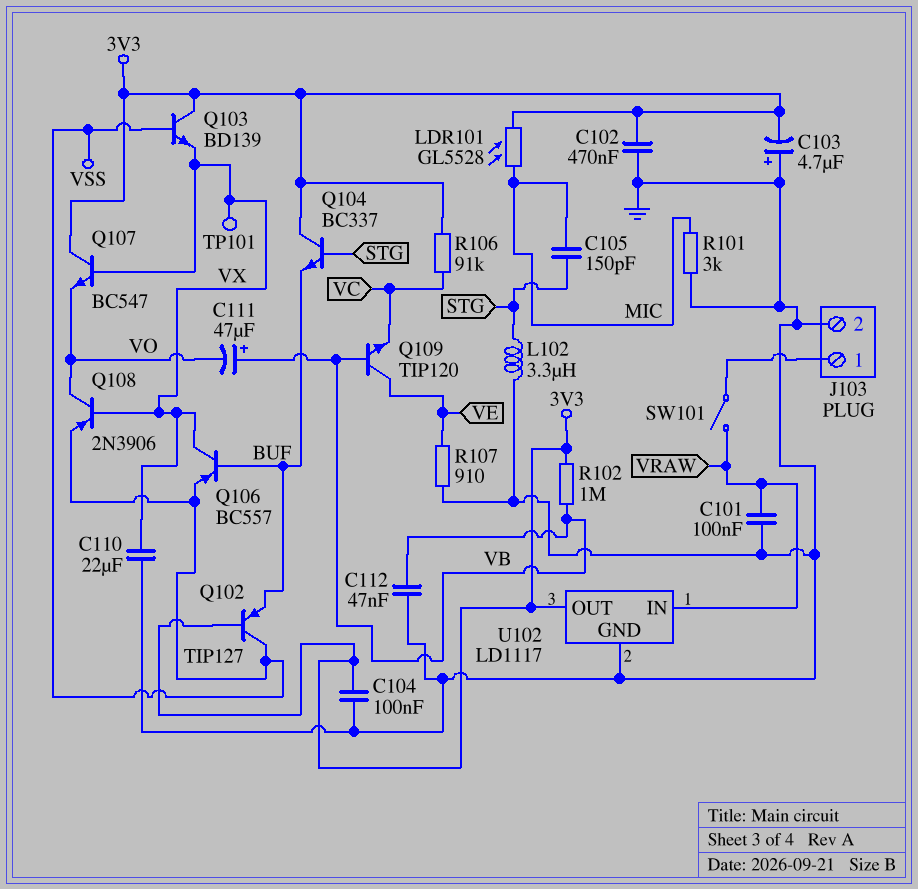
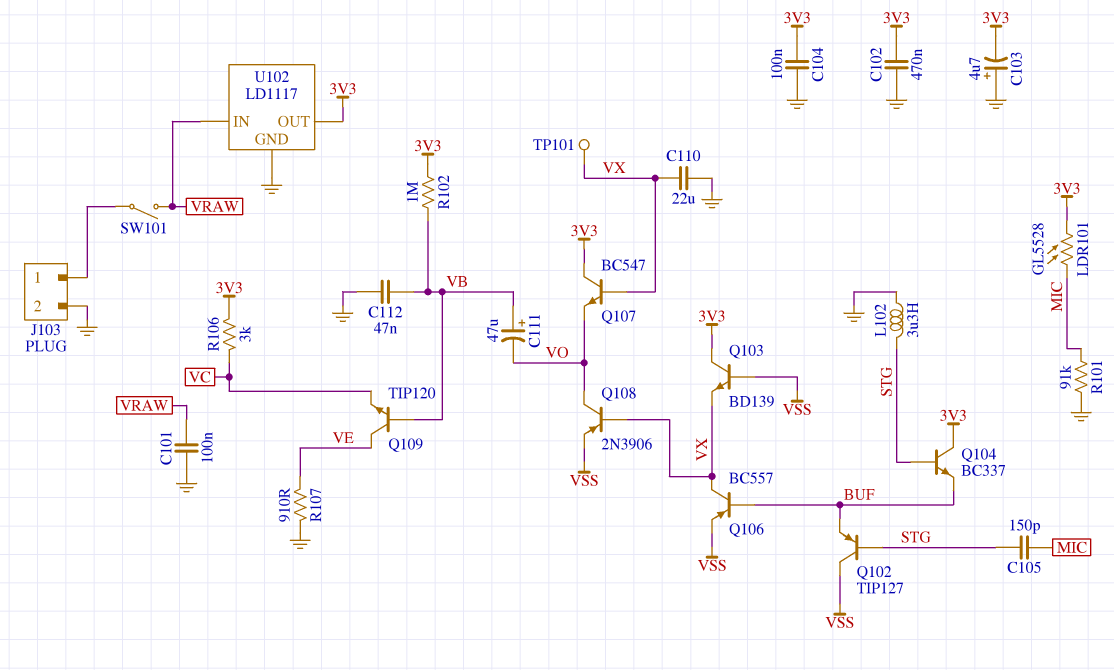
Q102: PNP TIP127 (B 3V3, C VSS, E BUF) -> PNP TIP127 (B STG, C VSS, E BUF)
R101: 3k (GND, MIC) -> 91k (GND, MIC)
R106: 91k (3V3, VC) -> 3k (3V3, VC)

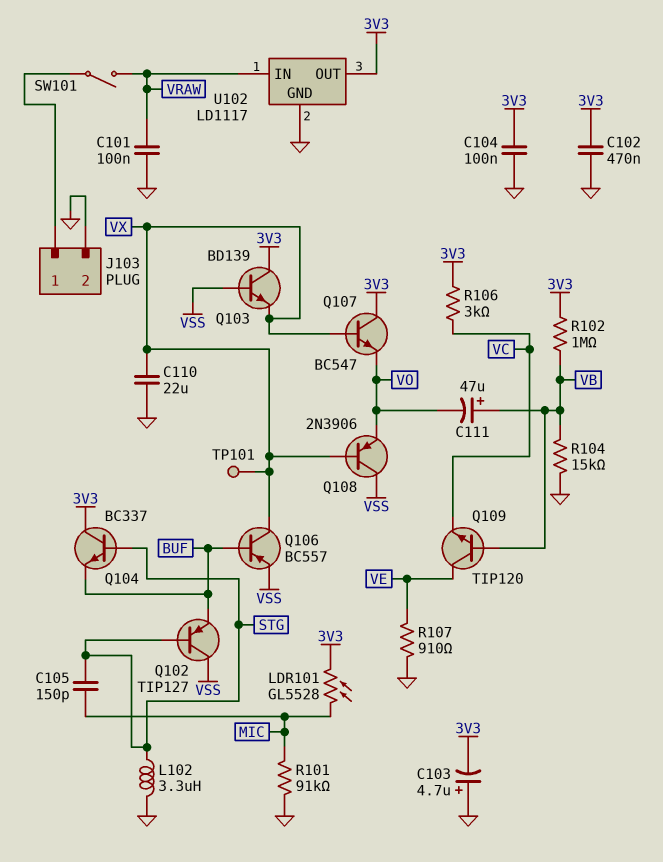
C112: 47nF (GND, VB) -> none
Q108: PNP 2N3906 (B VX, C VO, E VSS) -> PNP 2N3906 (B VX, C VSS, E VO)
R104: none -> 15k (GND, VB)

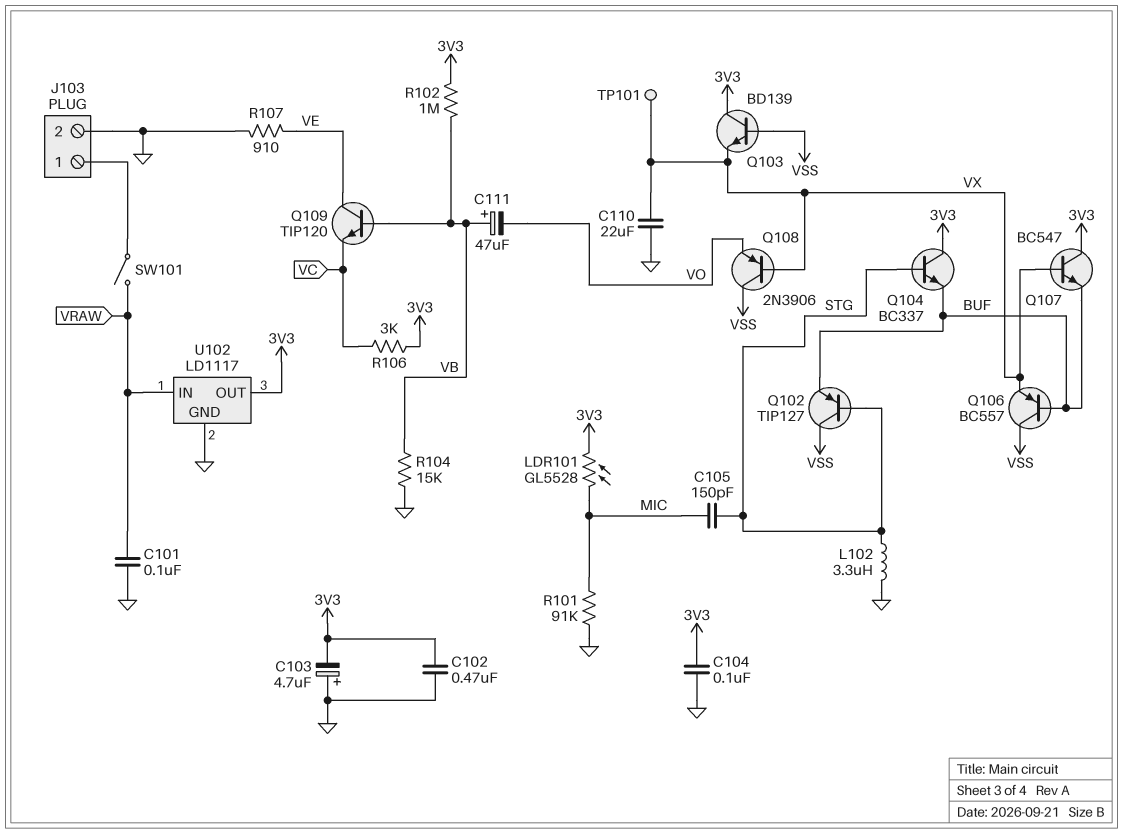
Q106: PNP BC557 (B BUF, C VX, E VSS) -> PNP BC557 (B BUF, C VSS, E VX)
Q107: NPN BC547 (B VX, C 3V3, E VO) -> NPN BC547 (B VX, C 3V3, E BUF)

